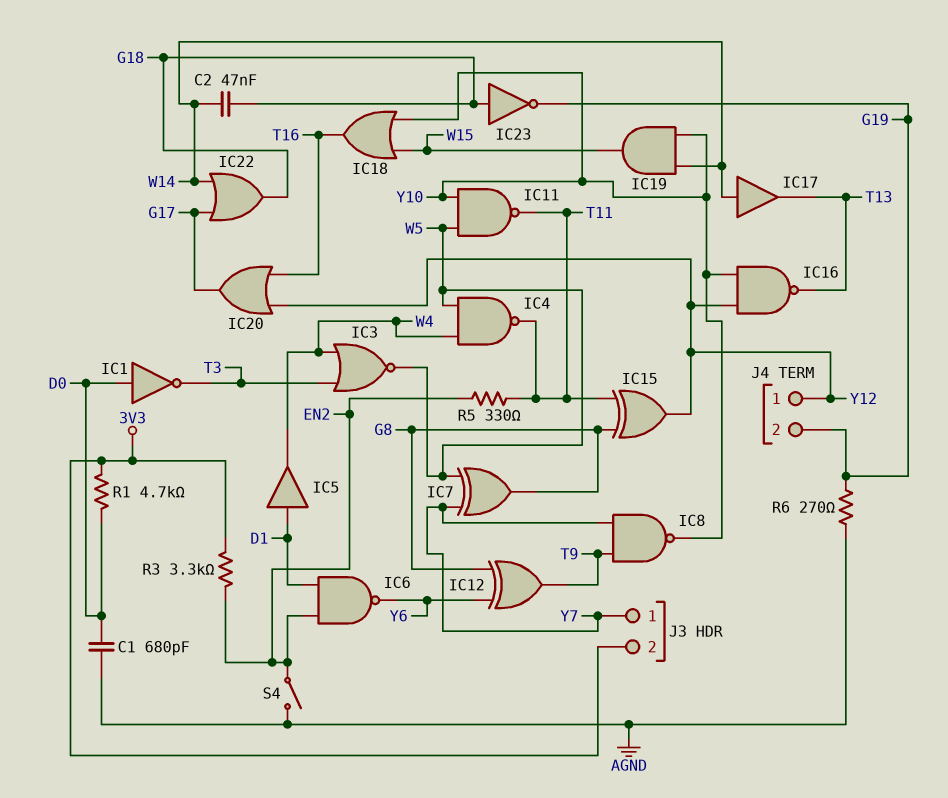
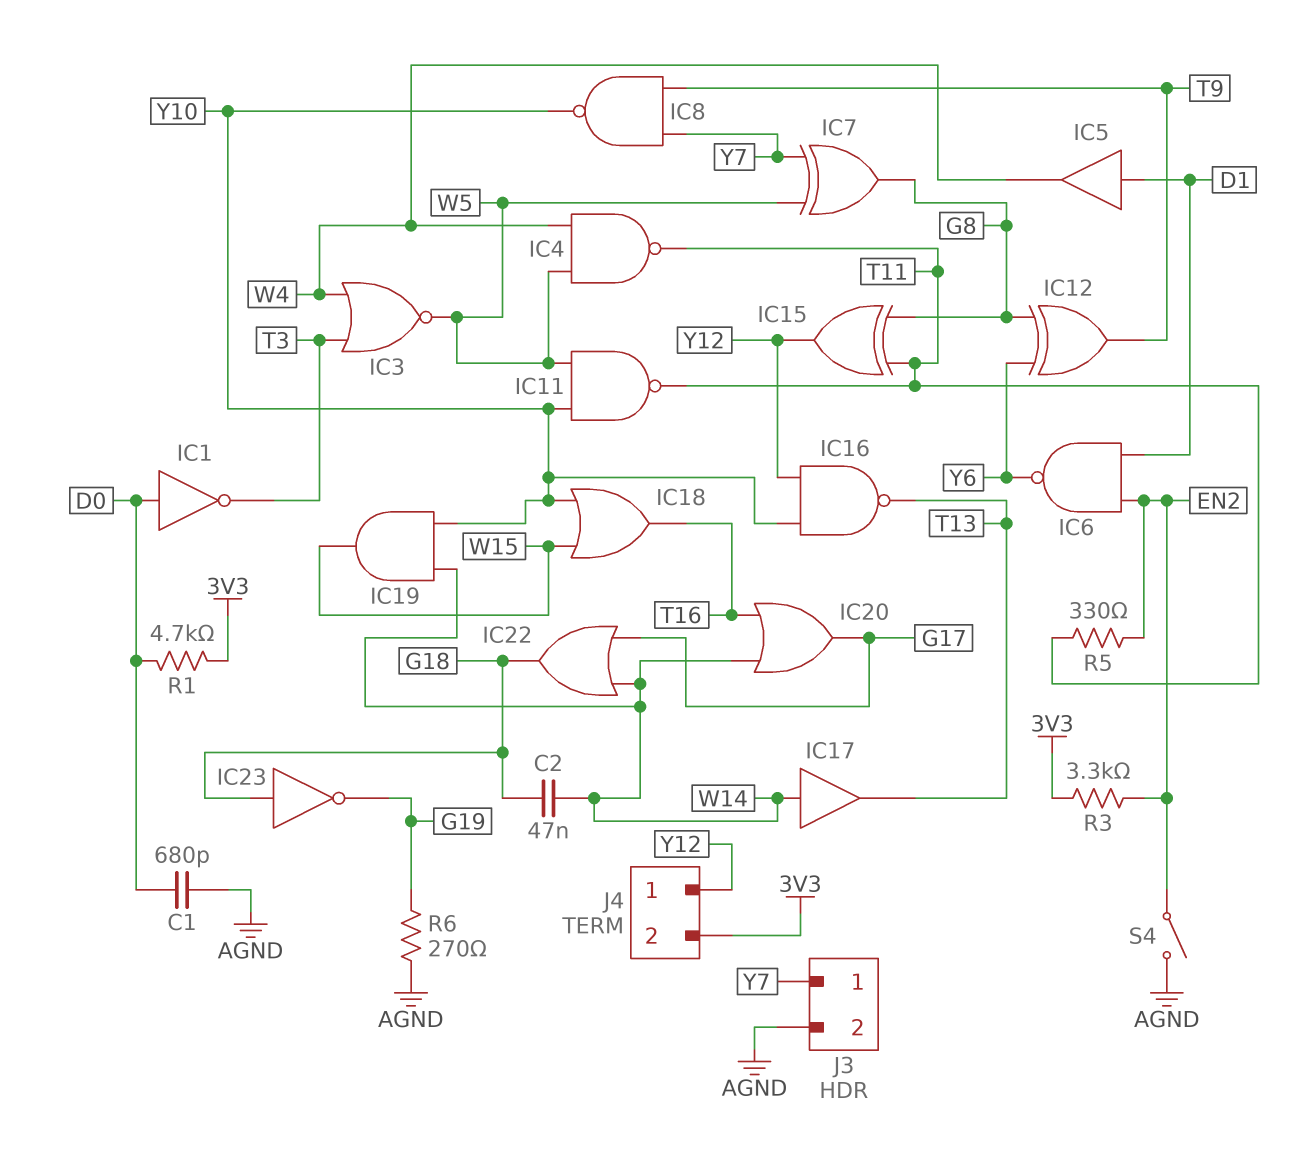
IC20: OR (in T16, in Y12, out G17) -> OR (in T16, in W14, out G17)
J3 pin 2: 3V3 -> AGND
J4 pin 2: G19 -> 3V3

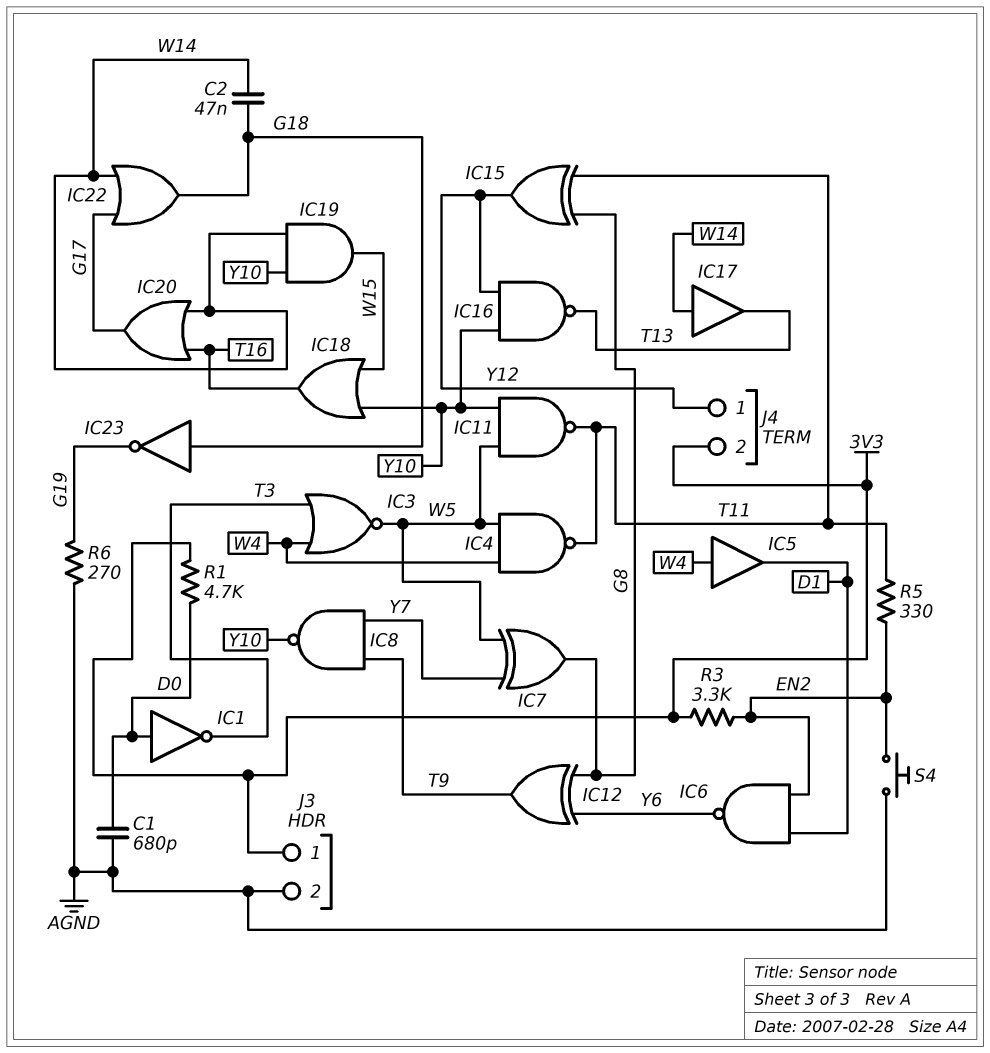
IC5: buffer (in D1, out W4) -> buffer (in W4, out D1)
J3 pin 1: Y7 -> 3V3
S4: switch (AGND, EN2) -> button (AGND, EN2)

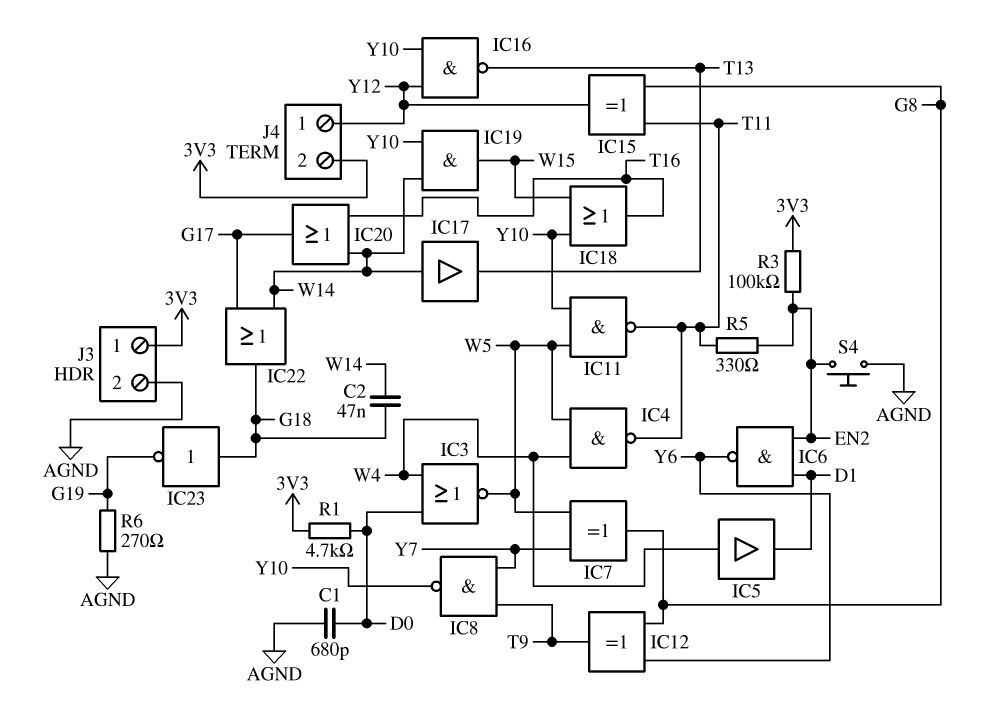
IC1: NOT (in D0, out T3) -> none
IC3: NOR (in T3, in W4, out W5) -> NOR (in D0, in W4, out W5)
R3: 3.3k (3V3, EN2) -> 100k (3V3, EN2)

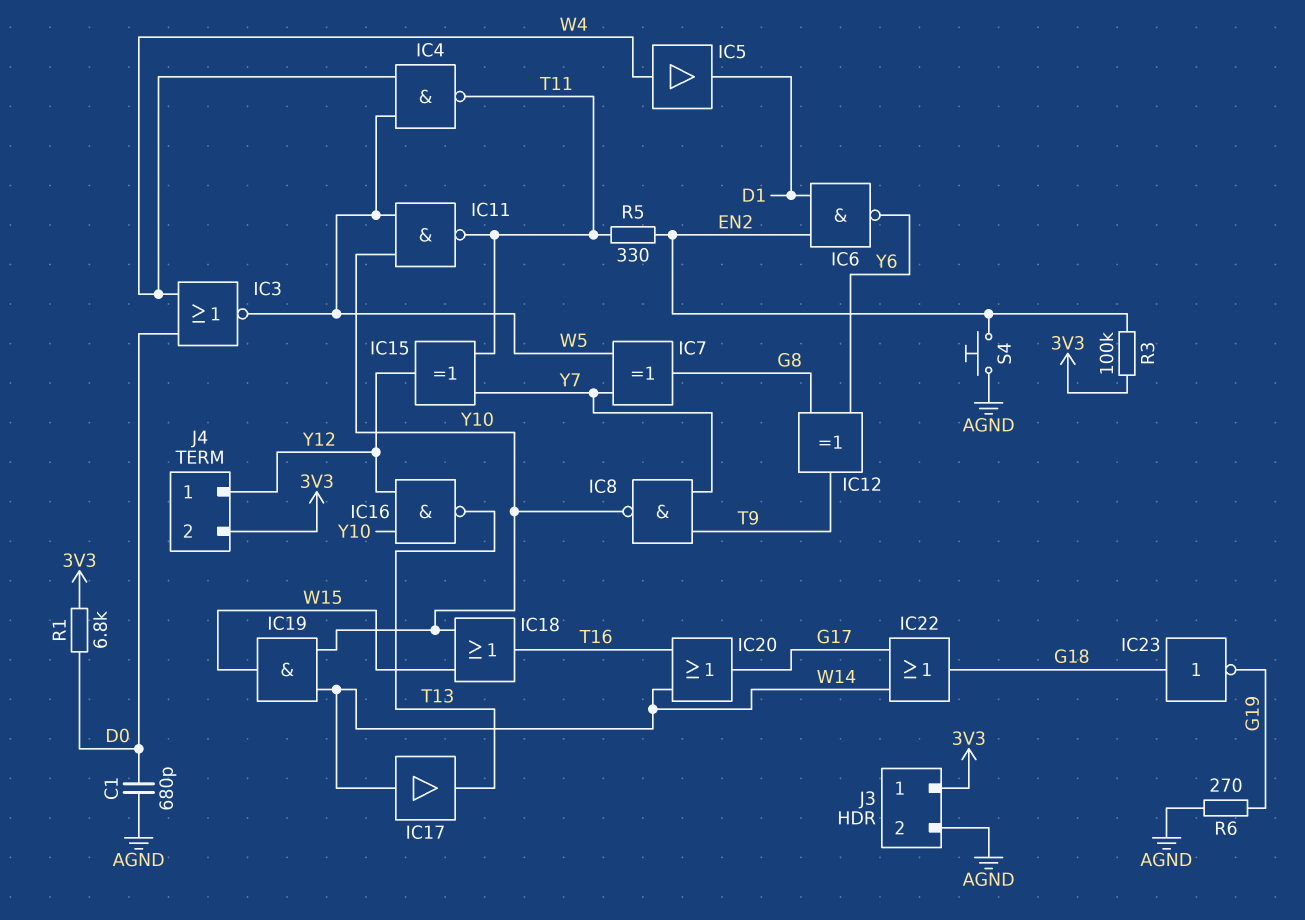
C2: 47nF (G18, W14) -> none
IC15: XOR (in G8, in T11, out Y12) -> XOR (in T11, in Y7, out Y12)
R1: 4.7k (3V3, D0) -> 6.8k (3V3, D0)

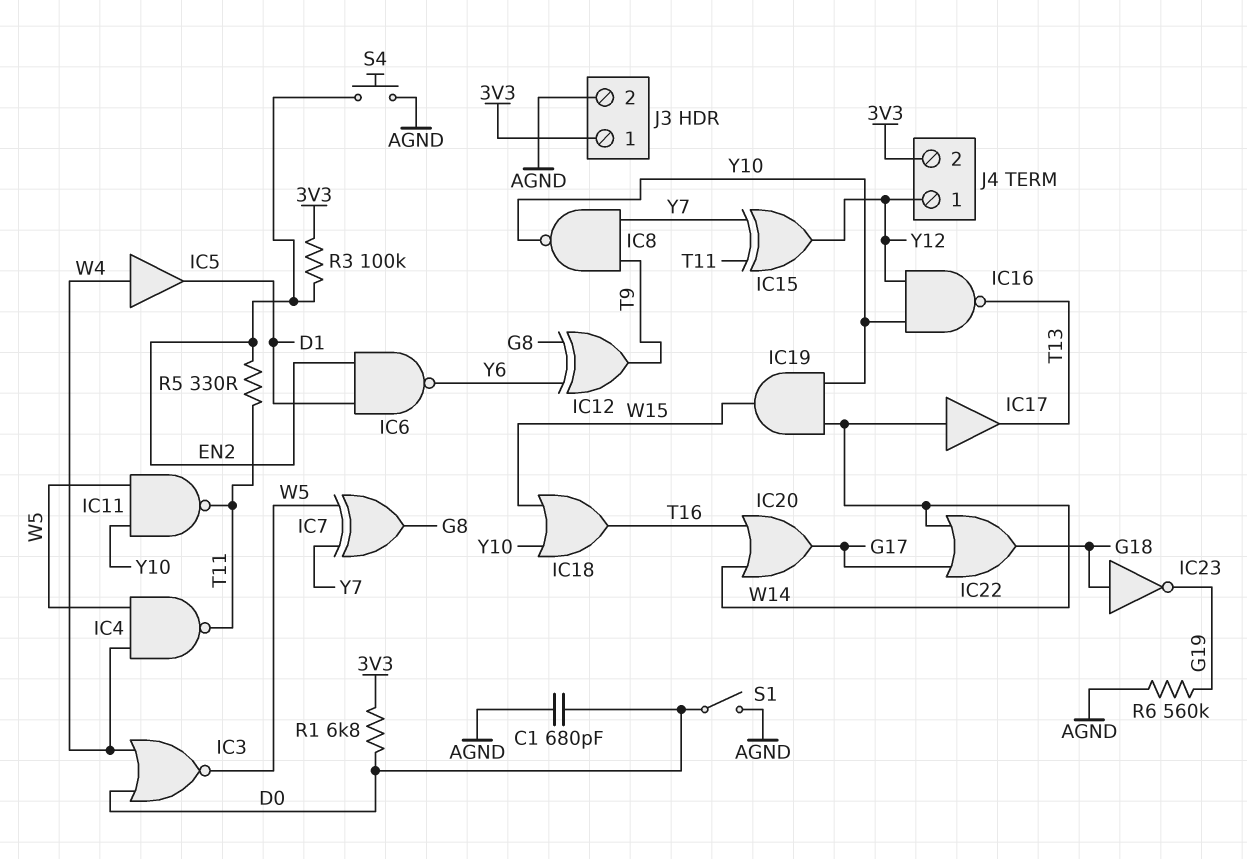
R6: 270 (AGND, G19) -> 560k (AGND, G19)
S1: none -> switch (AGND, D0)

